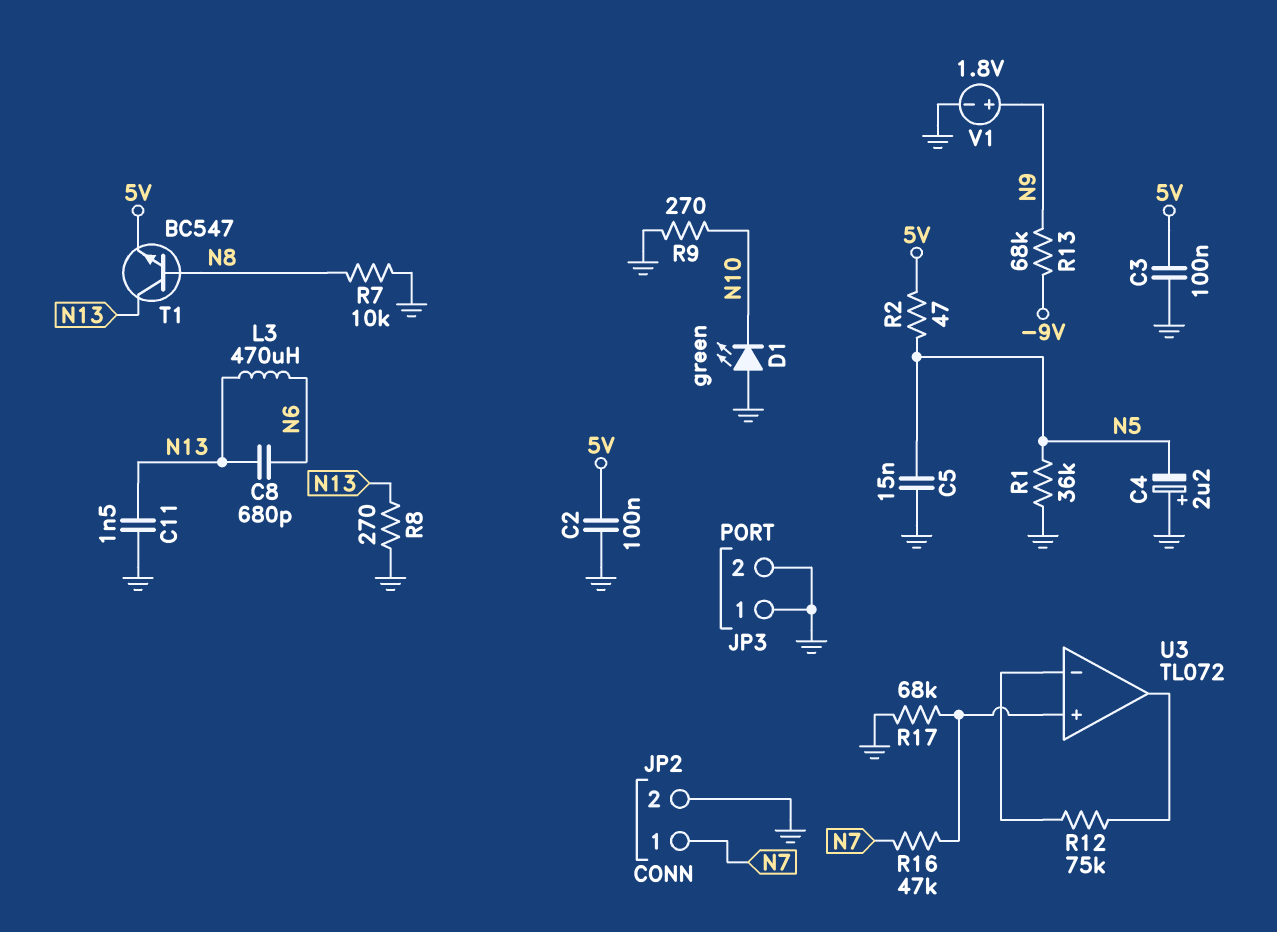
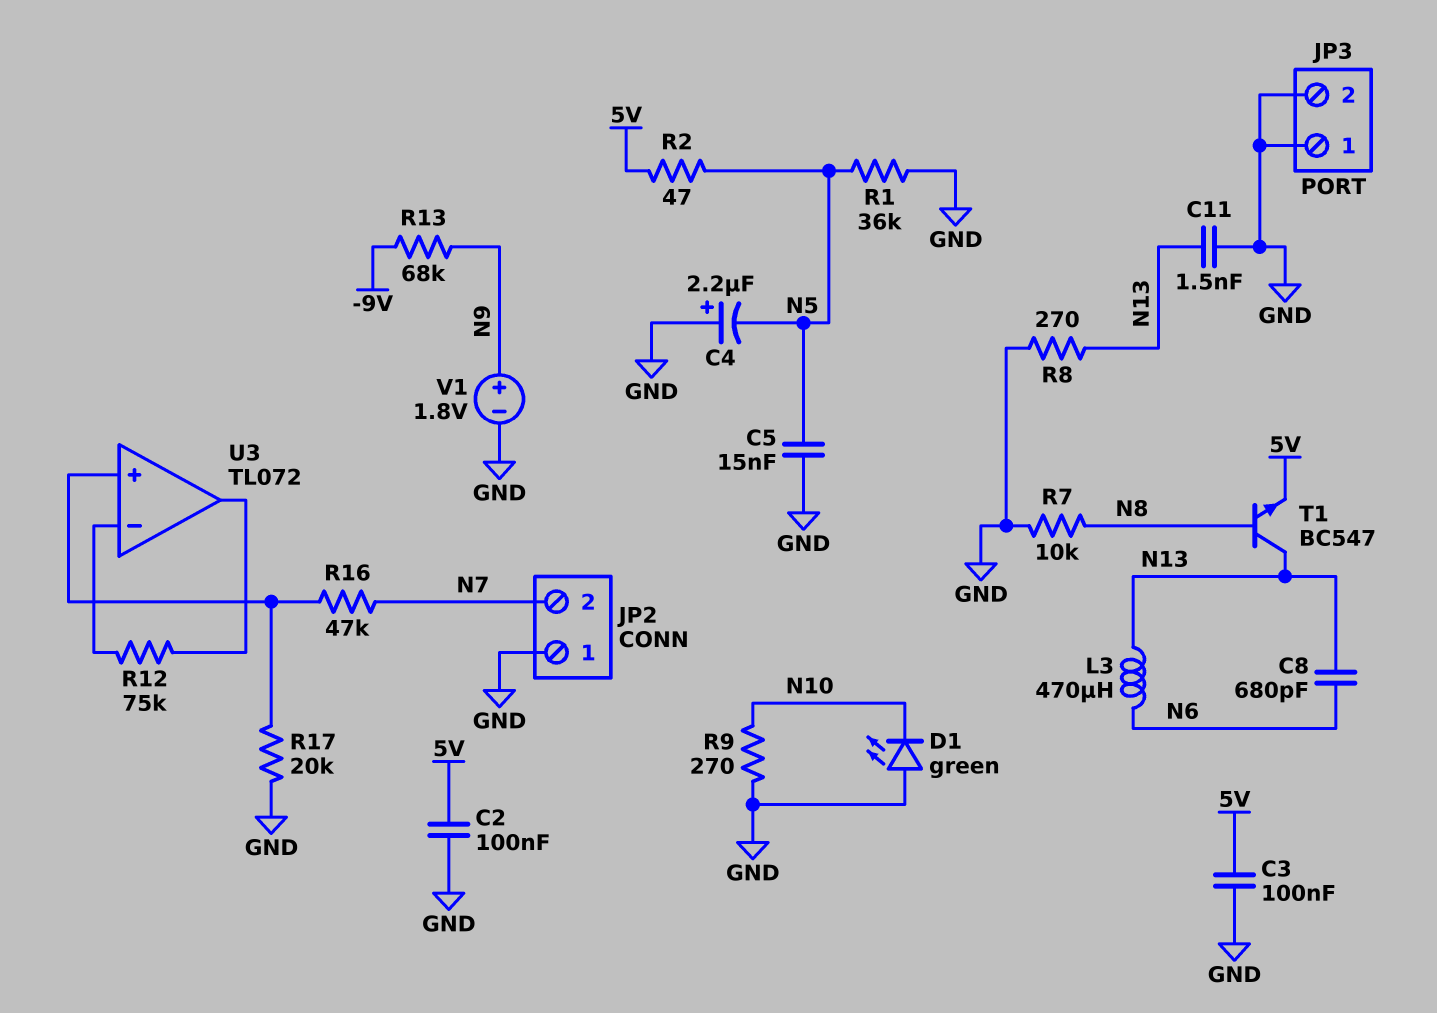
JP2 pin 1: N7 -> GND
JP2 pin 2: GND -> N7
R17: 68k (GND, U3/in+) -> 20k (GND, U3/in+)

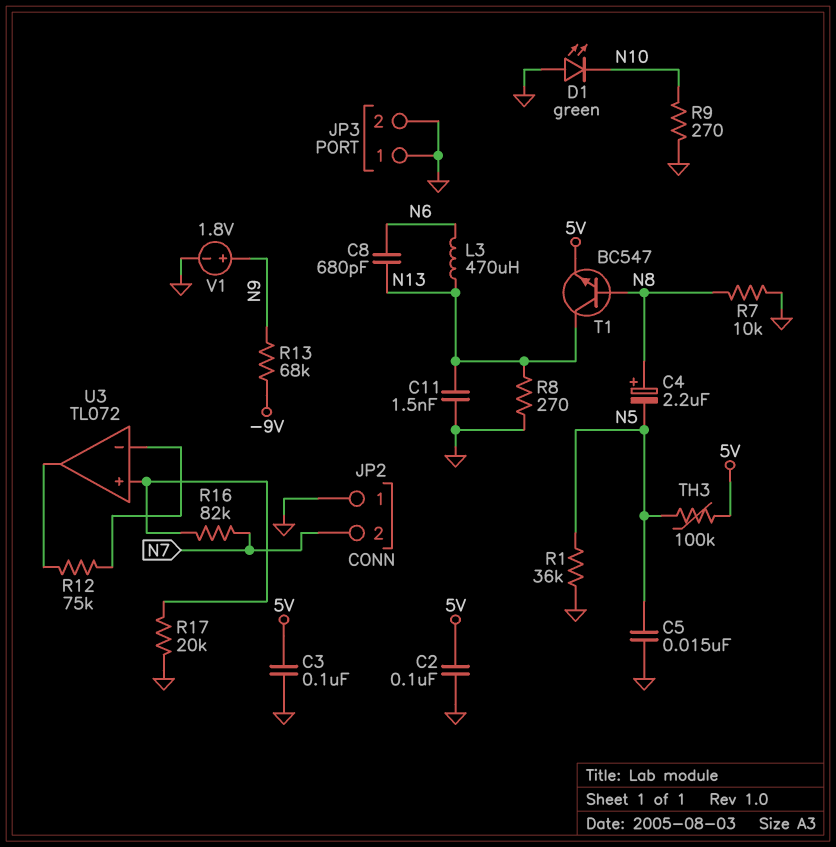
C4: 2.2uF (plus GND, minus N5) -> 2.2uF (plus N8, minus N5)
R2: 47 (5V, N5) -> none
R16: 47k (N7, U3/in+) -> 82k (N7, U3/in+)
TH3: none -> 100k (5V, N5)

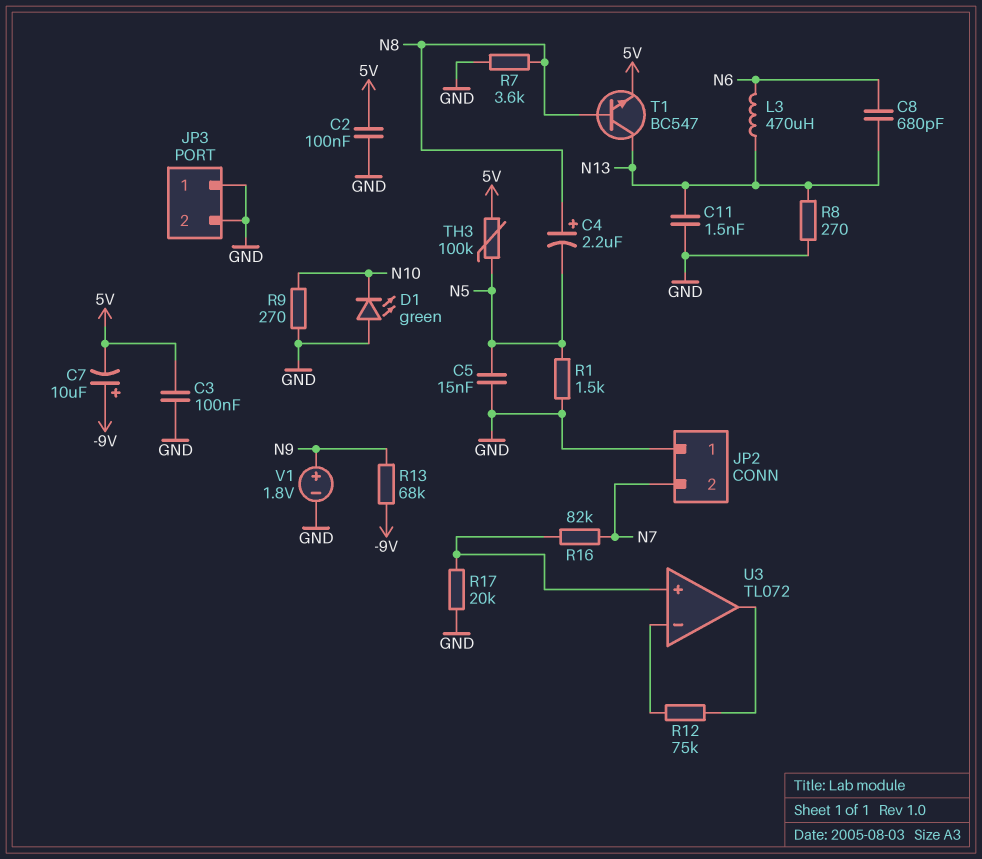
C7: none -> 10uF (plus -9V, minus 5V)
R1: 36k (GND, N5) -> 1.5k (GND, N5)
R7: 10k (GND, N8) -> 3.6k (GND, N8)

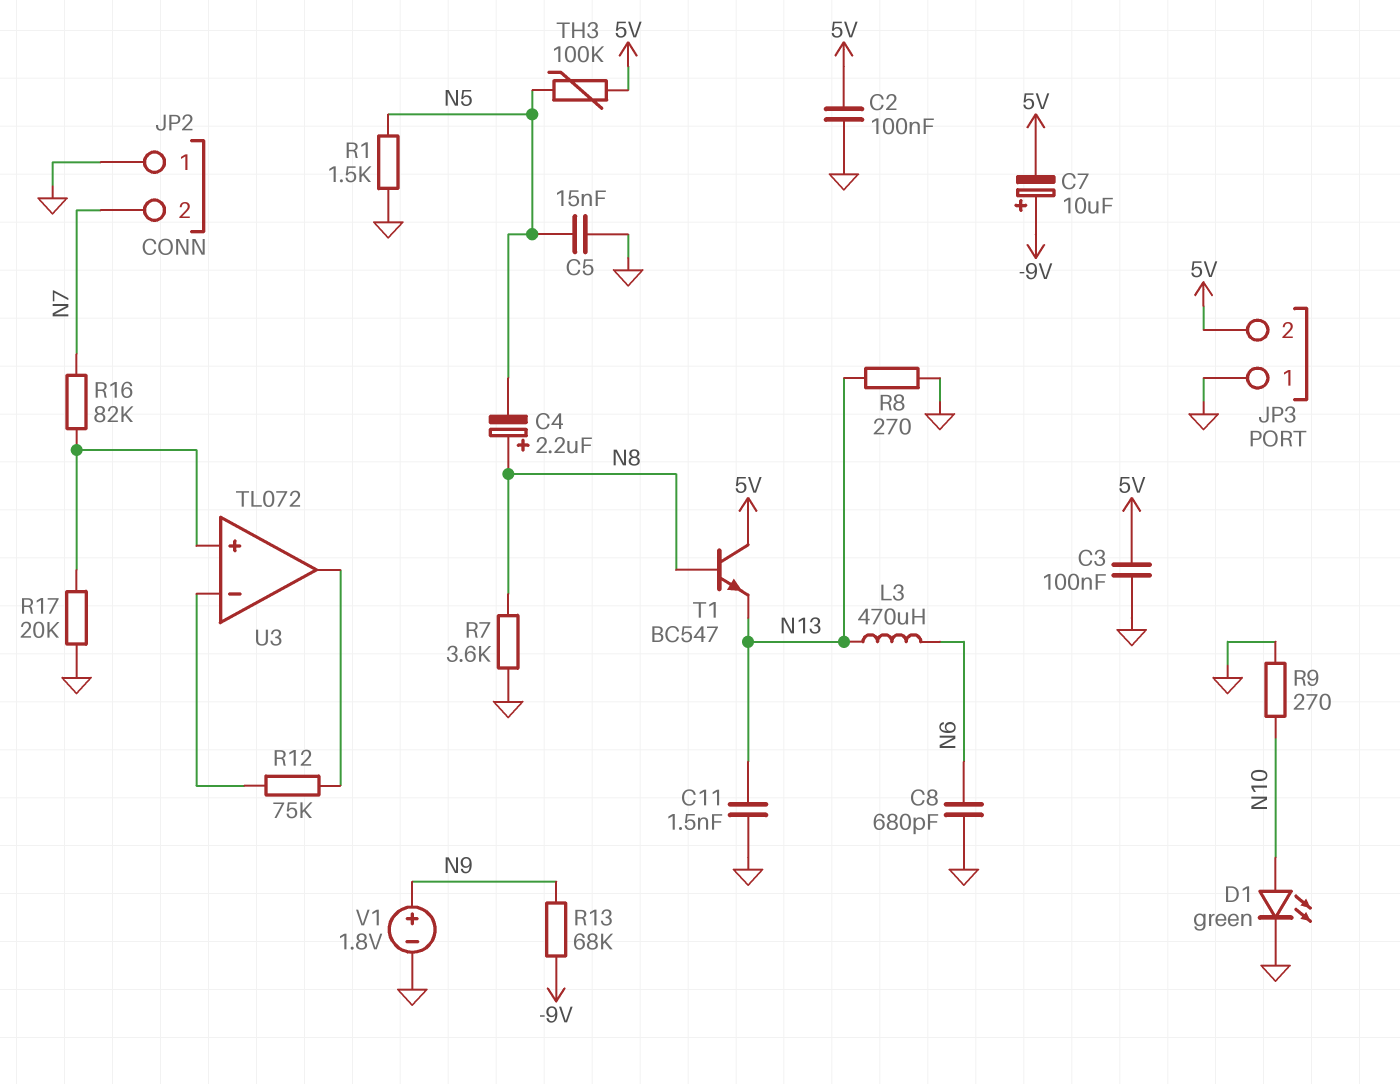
C8: 680pF (N6, N13) -> 680pF (GND, N6)
D1: LED green (A GND, K N10) -> LED green (A N10, K GND)
JP3 pin 2: GND -> 5V
T1: NPN BC547 (B N8, C N13, E 5V) -> NPN BC547 (B N8, C 5V, E N13)

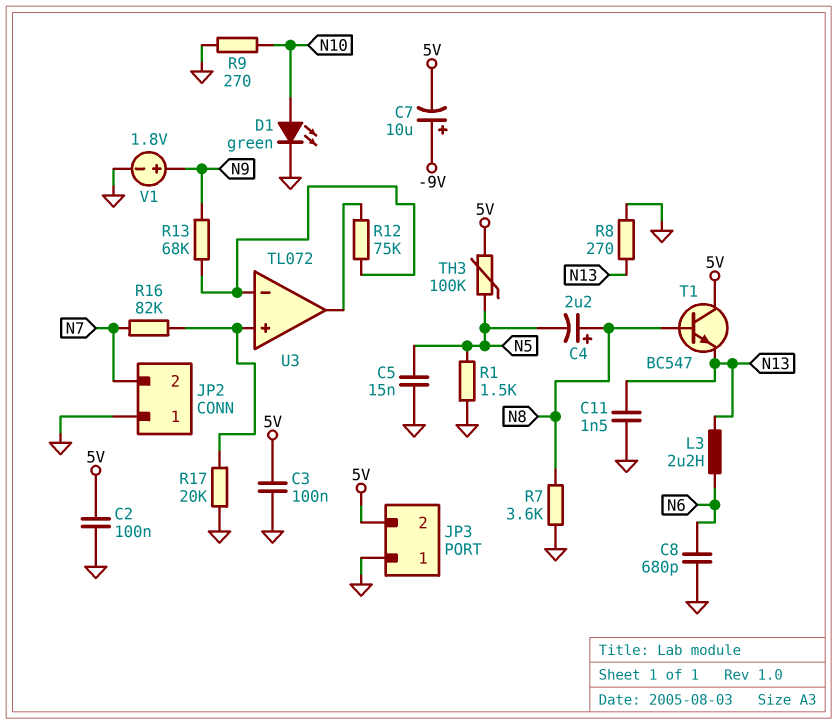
L3: 470uH (N6, N13) -> 2.2uH (N6, N13)
R13: 68k (-9V, N9) -> 68k (N9, U3/in-)

